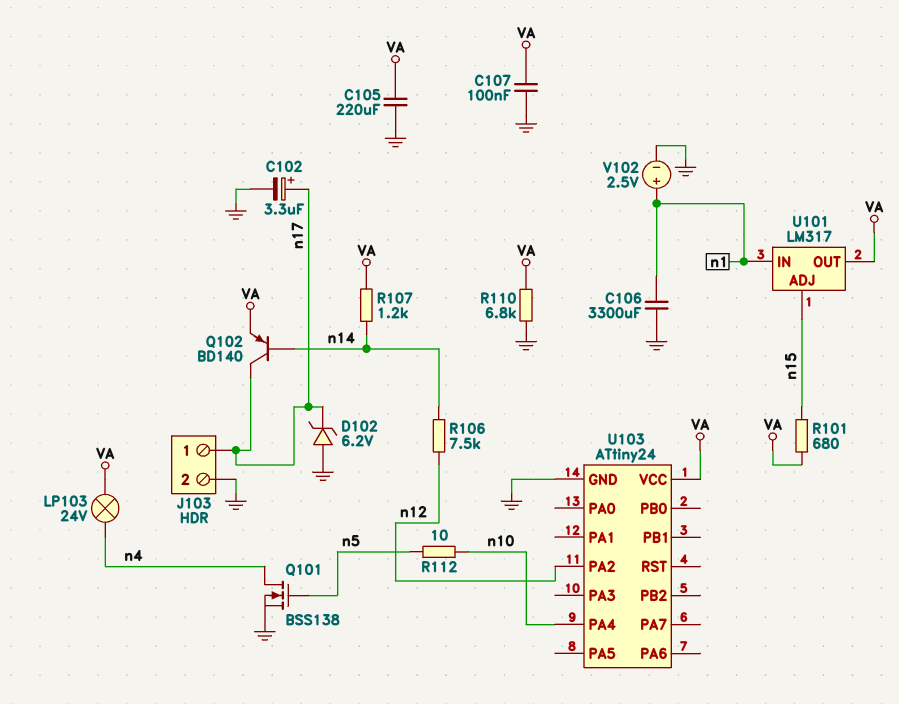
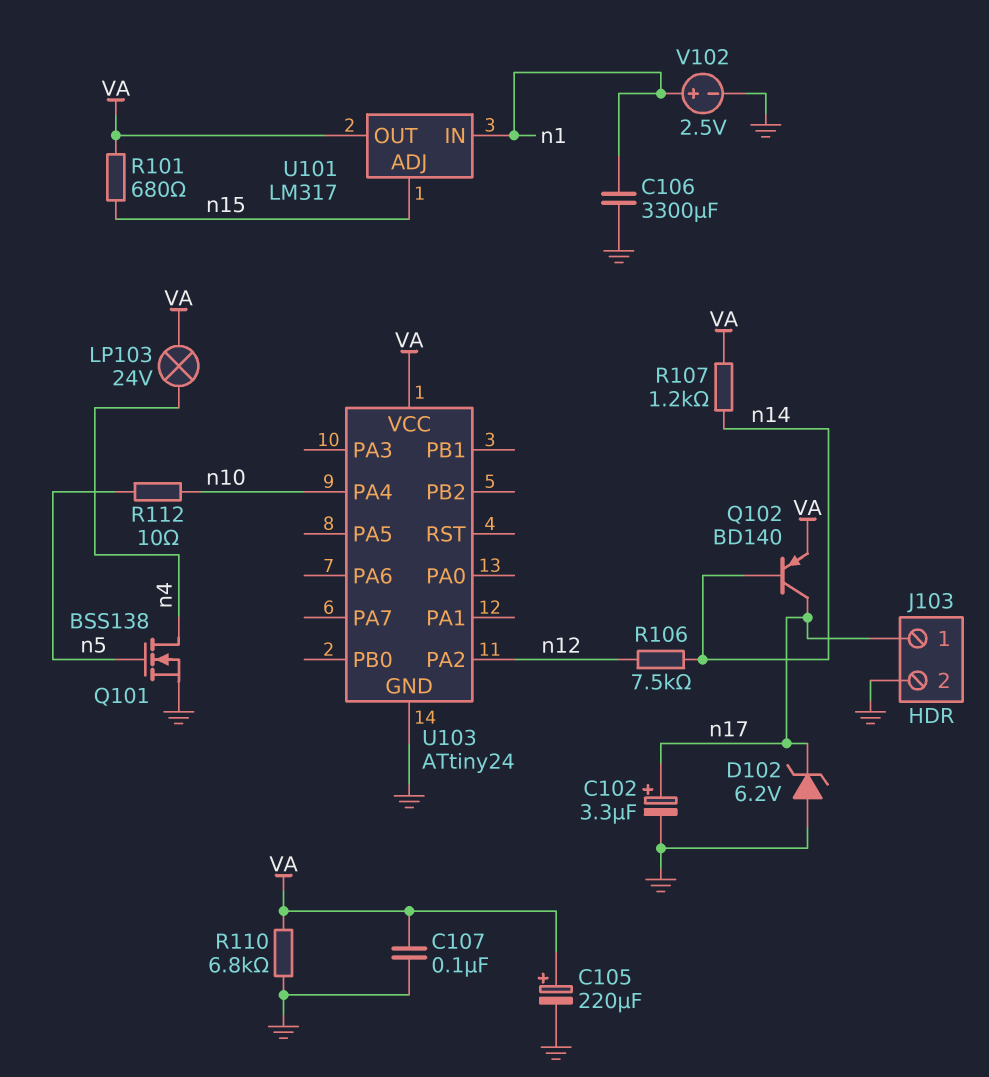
C105: 220uF (GND, VA) -> 220uF (plus VA, minus GND)

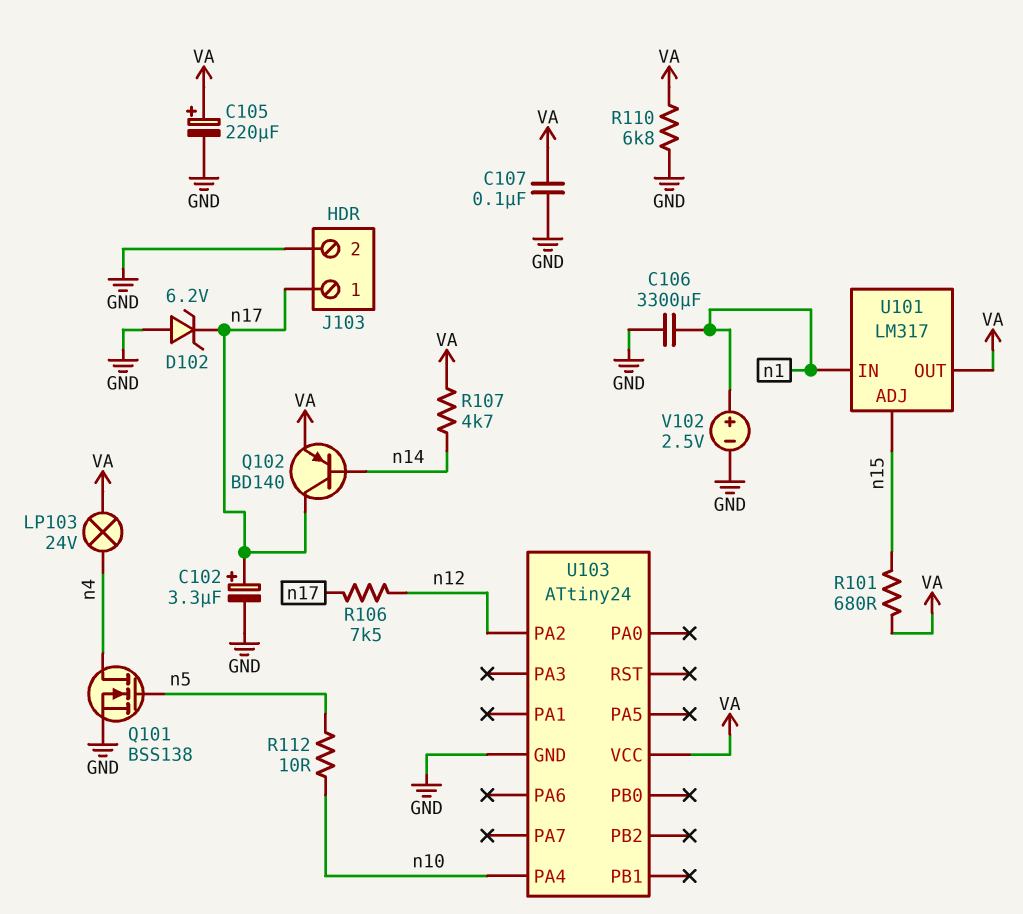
R106: 7.5k (n12, n14) -> 7.5k (n12, n17)
R107: 1.2k (VA, n14) -> 4.7k (VA, n14)

